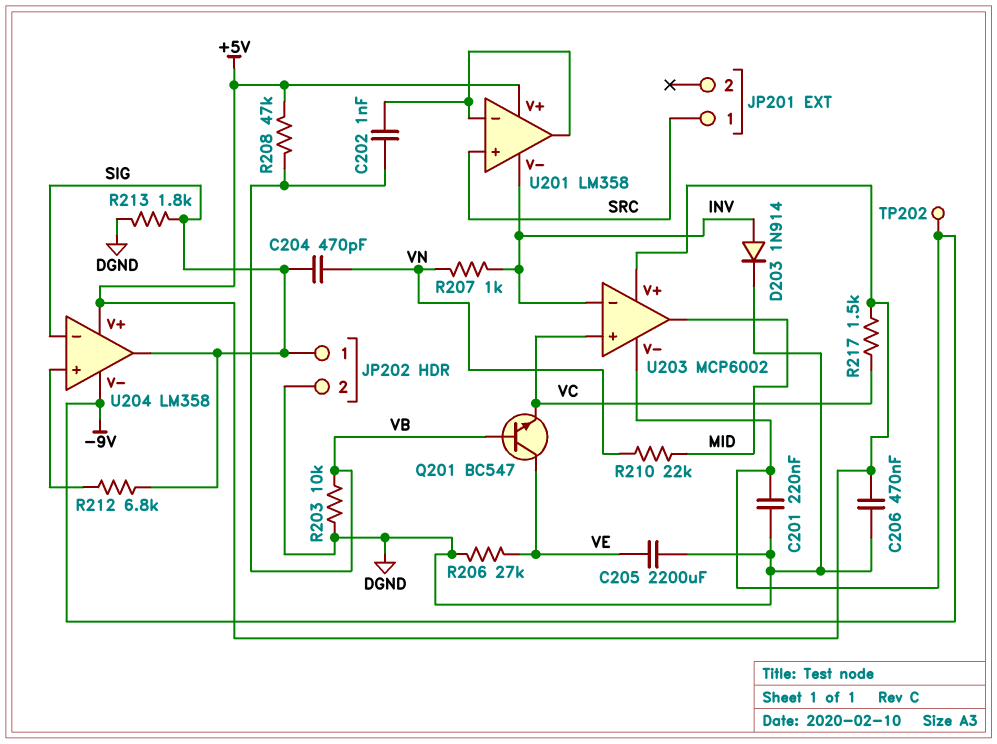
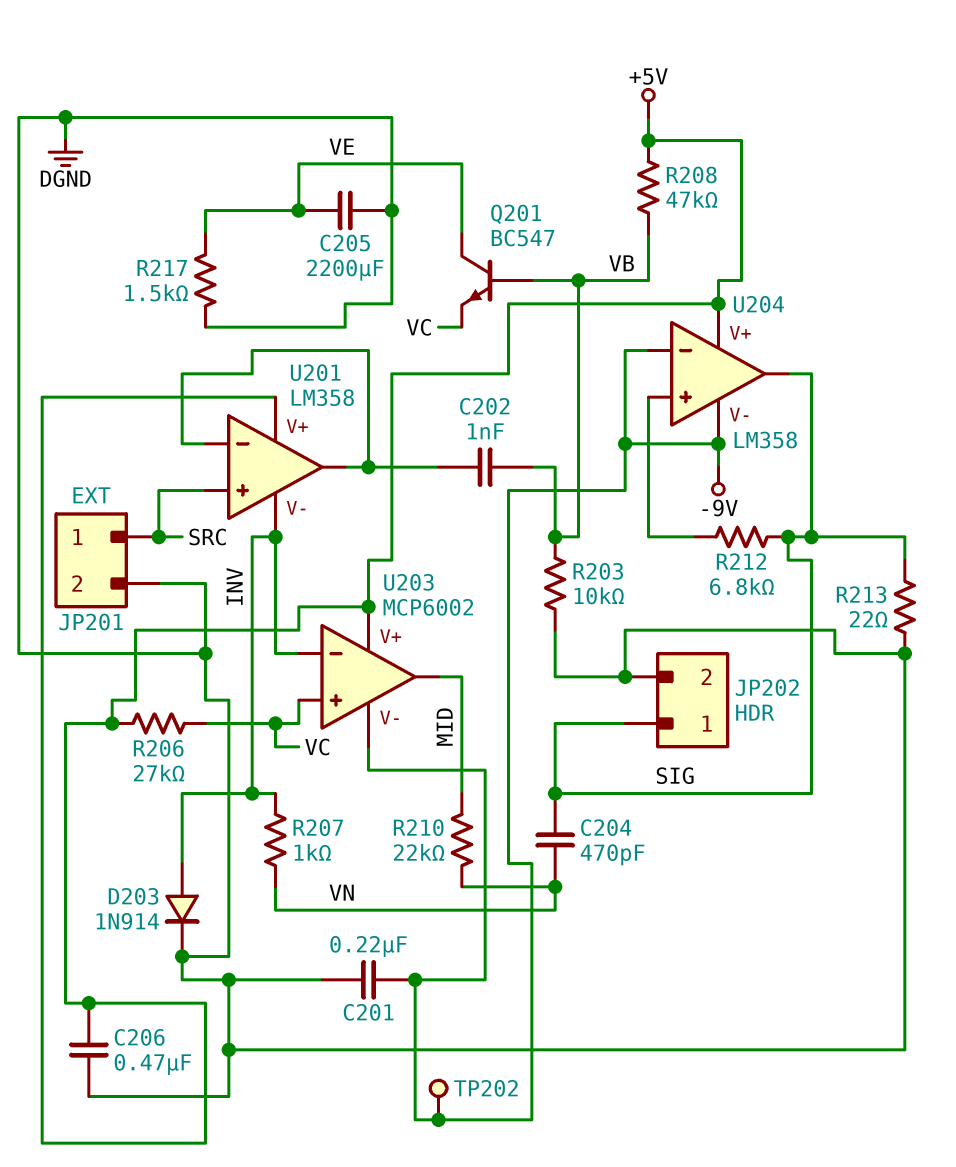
JP201 pin 2: none -> DGND
R206: 27k (DGND, VE) -> 27k (+5V, VC)
R213: 1.8k (DGND, SIG) -> 22 (DGND, SIG)
R217: 1.5k (+5V, VC) -> 1.5k (DGND, VE)
U204 pin in-: SIG -> -9V

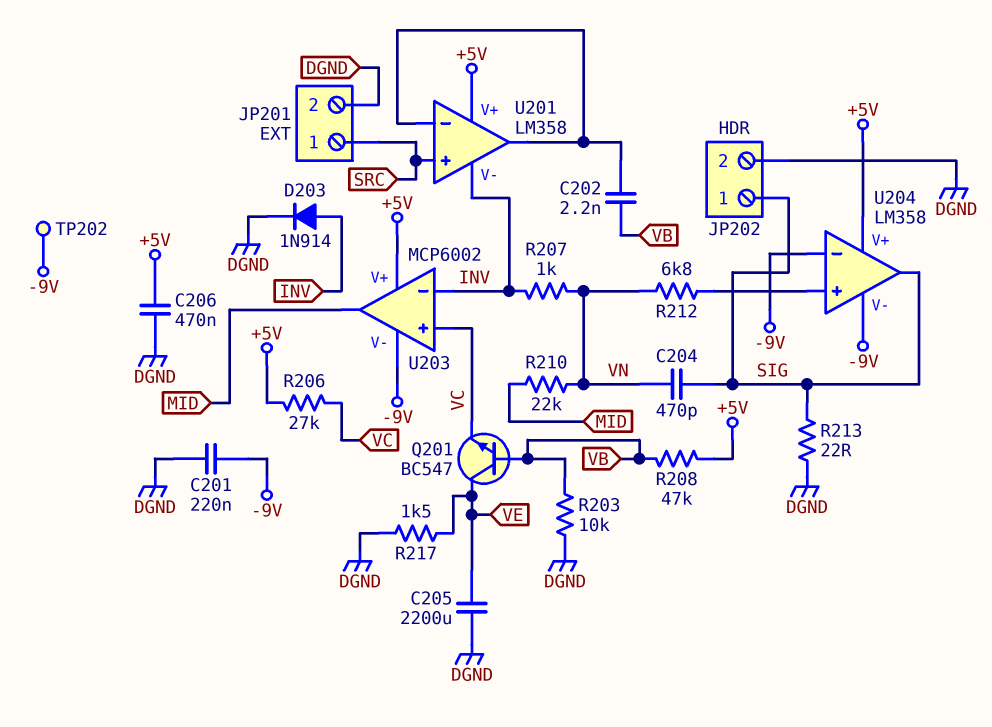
C202: 1nF (U201/in-, VB) -> 2.2nF (U201/in-, VB)
R212: 6.8k (SIG, U204/in+) -> 6.8k (U204/in+, VN)

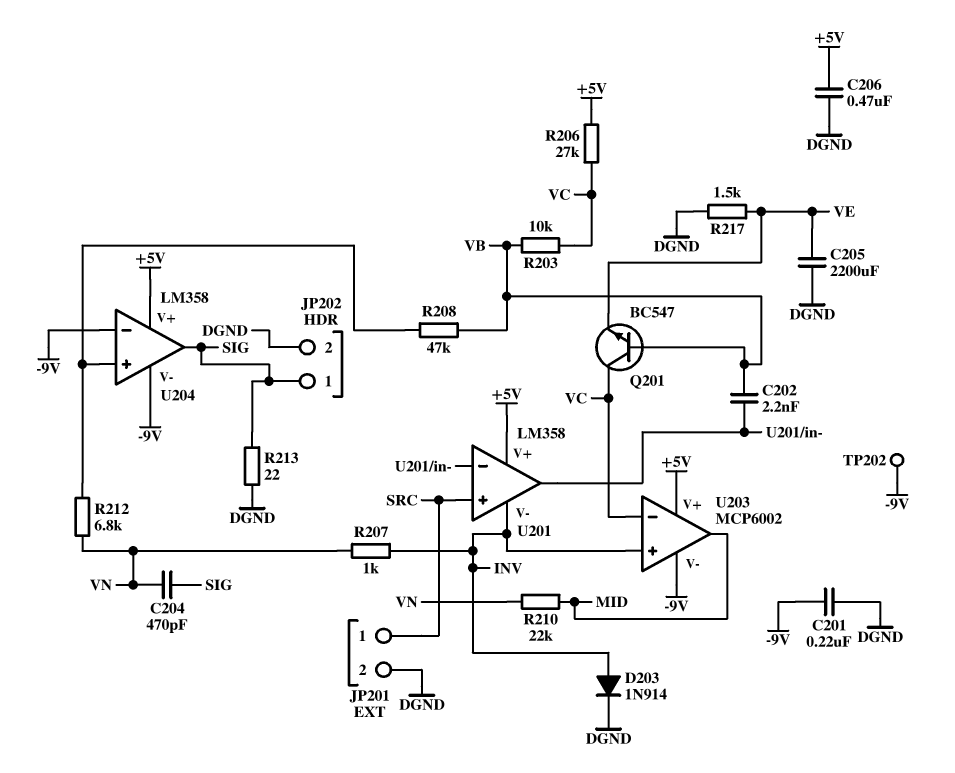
Q201: NPN BC547 (B VB, C VE, E VC) -> NPN BC547 (B VB, C VC, E VE)
R203: 10k (DGND, VB) -> 10k (VB, VC)
R208: 47k (+5V, VB) -> 47k (U204/in+, VB)
U203 pin in+: VC -> INV
U203 pin in-: INV -> VC

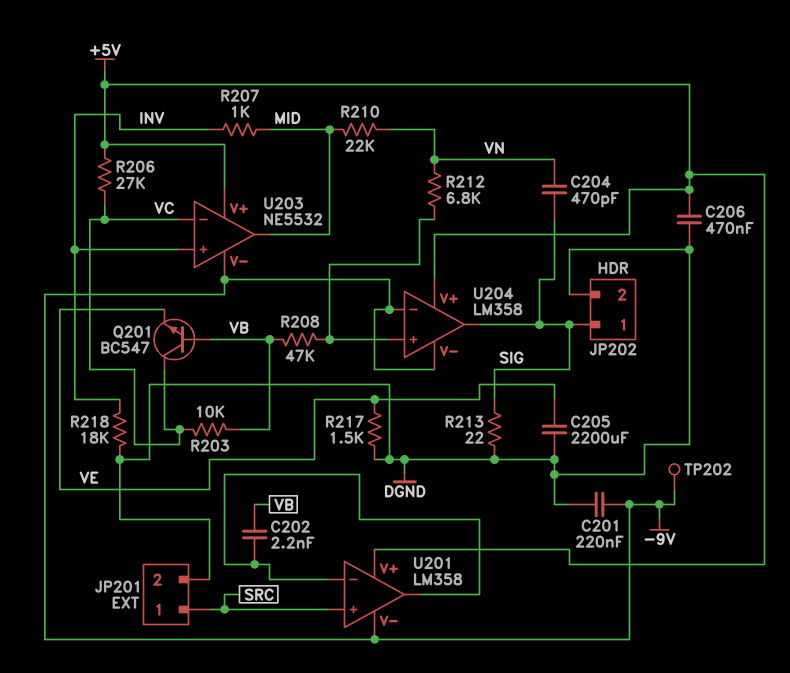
D203: diode 1N914 (A INV, K DGND) -> none
R207: 1k (INV, VN) -> 1k (INV, MID)
R218: none -> 18k (DGND, INV)
U201 pin V-: INV -> -9V
U203: MCP6002 -> NE5532

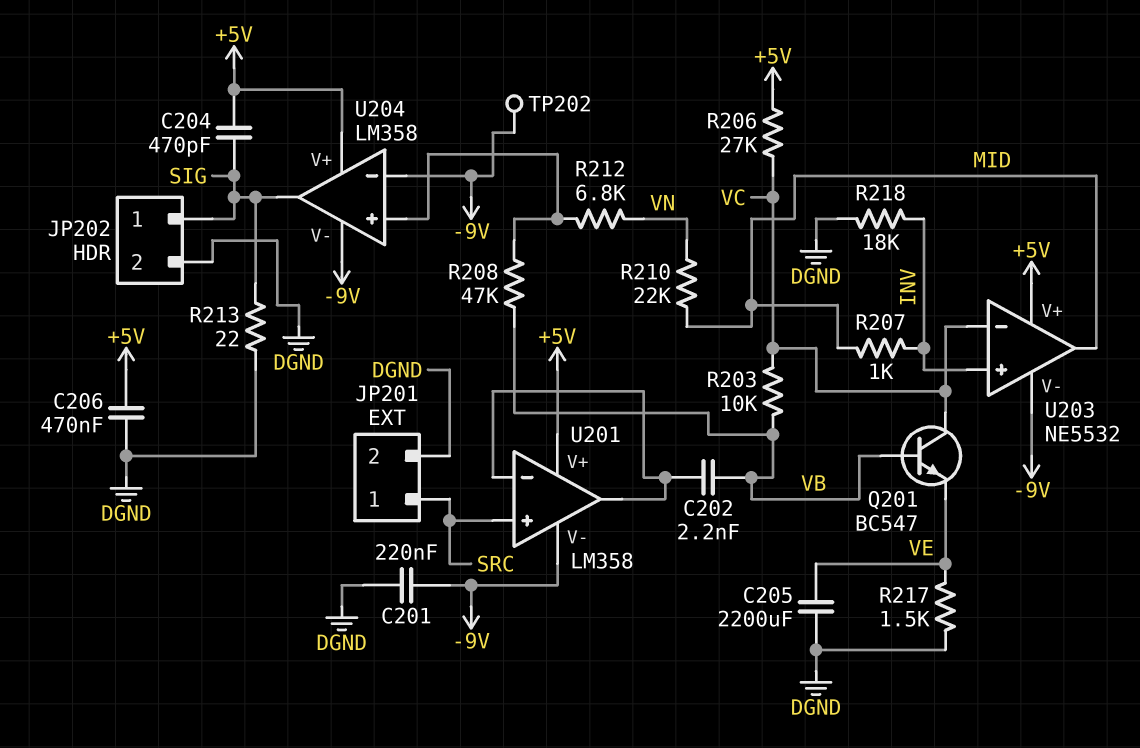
C204: 470pF (SIG, VN) -> 470pF (+5V, SIG)

